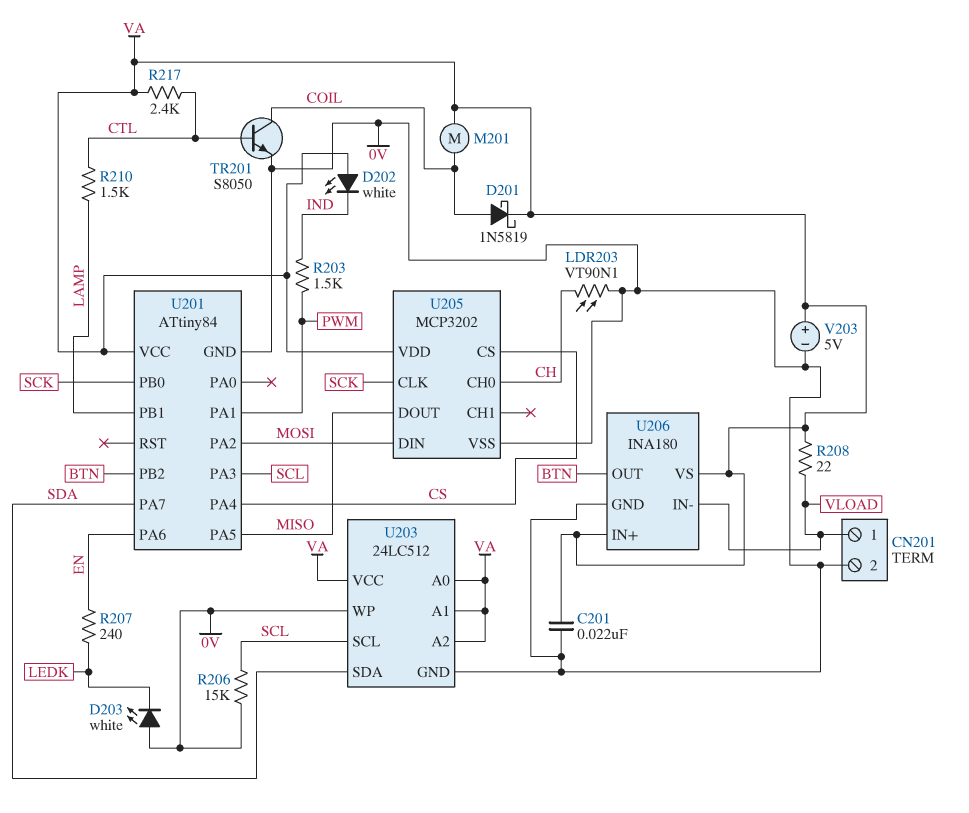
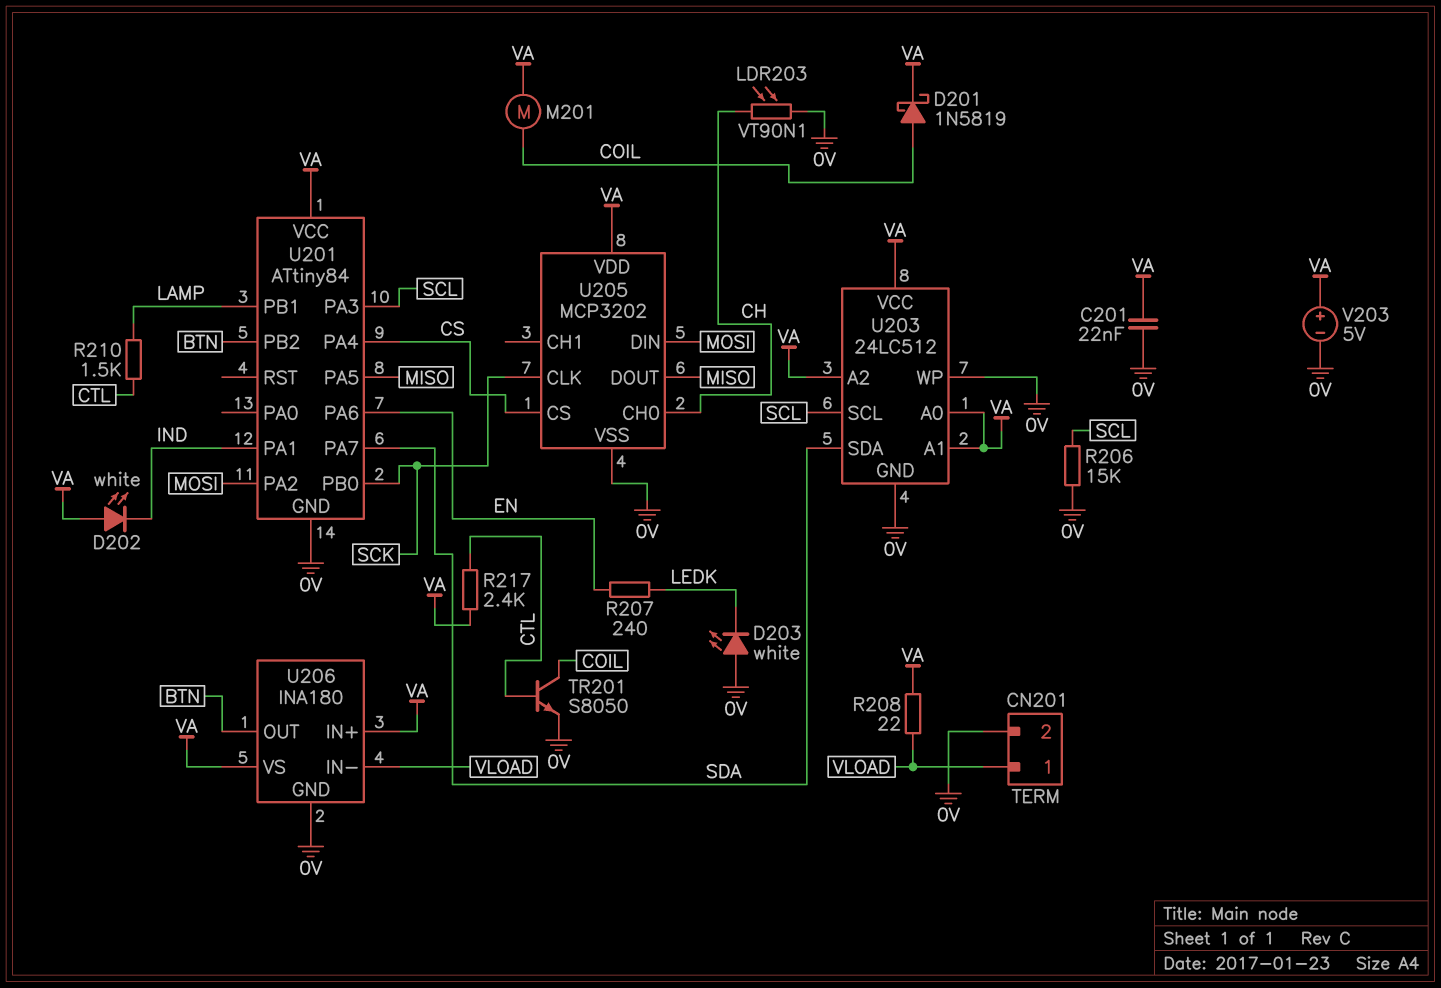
R203: 1.5k (IND, PWM) -> none
U201 pin PA1: PWM -> IND

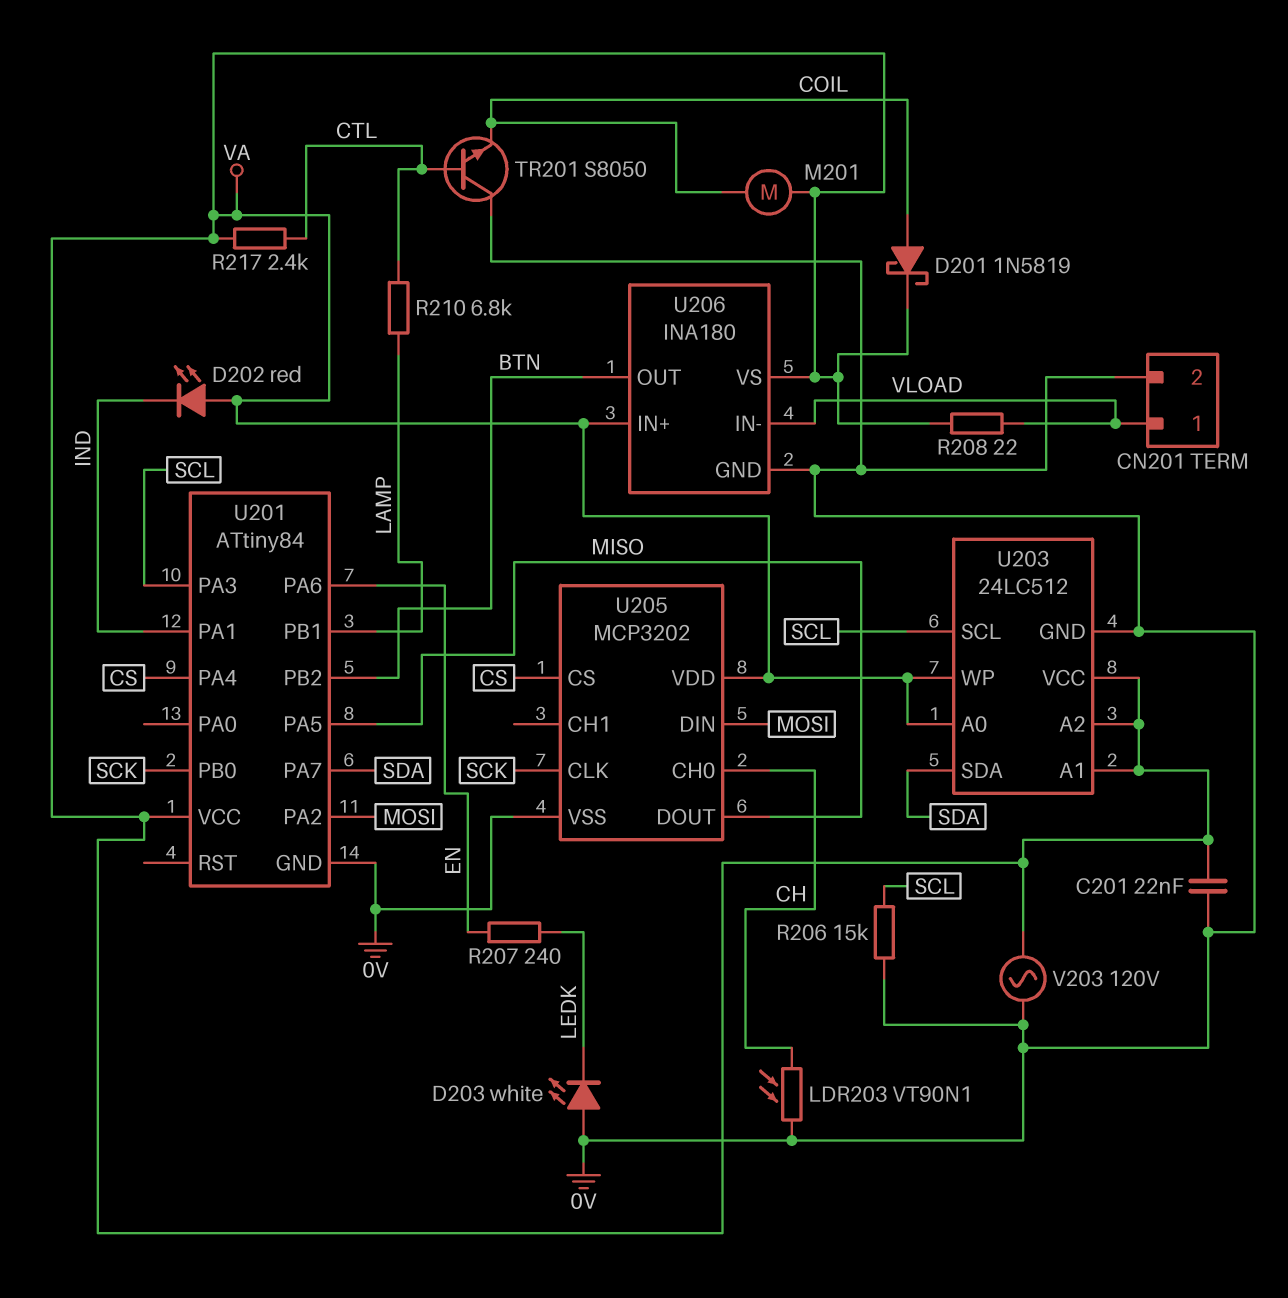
D202: LED white (A VA, K IND) -> LED red (A VA, K IND)
R210: 1.5k (CTL, LAMP) -> 6.8k (CTL, LAMP)
TR201: NPN S8050 (B CTL, C COIL, E 0V) -> NPN S8050 (B CTL, C 0V, E COIL)
U203 pin WP: 0V -> VA
V203: 5V (plus VA, minus 0V) -> AC 120V (0V, VA)

